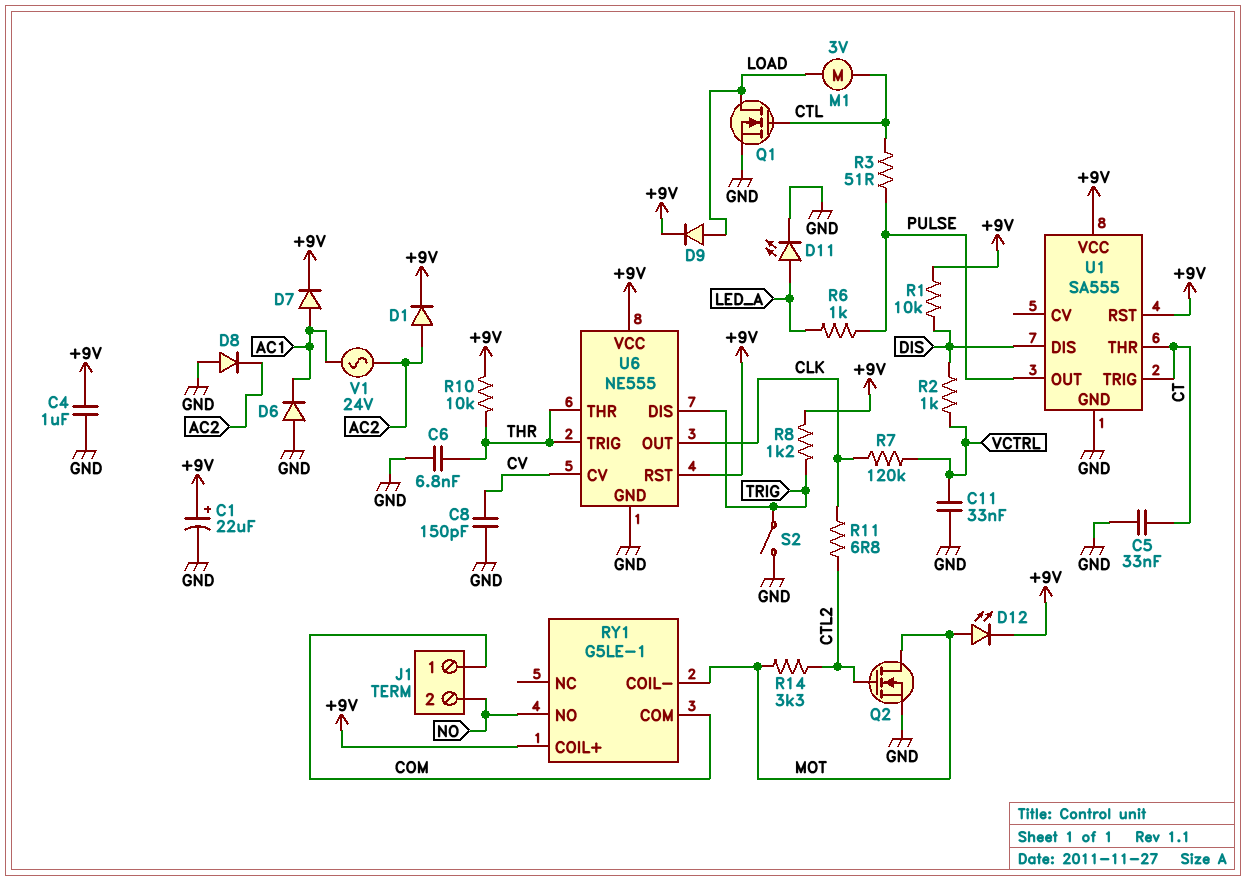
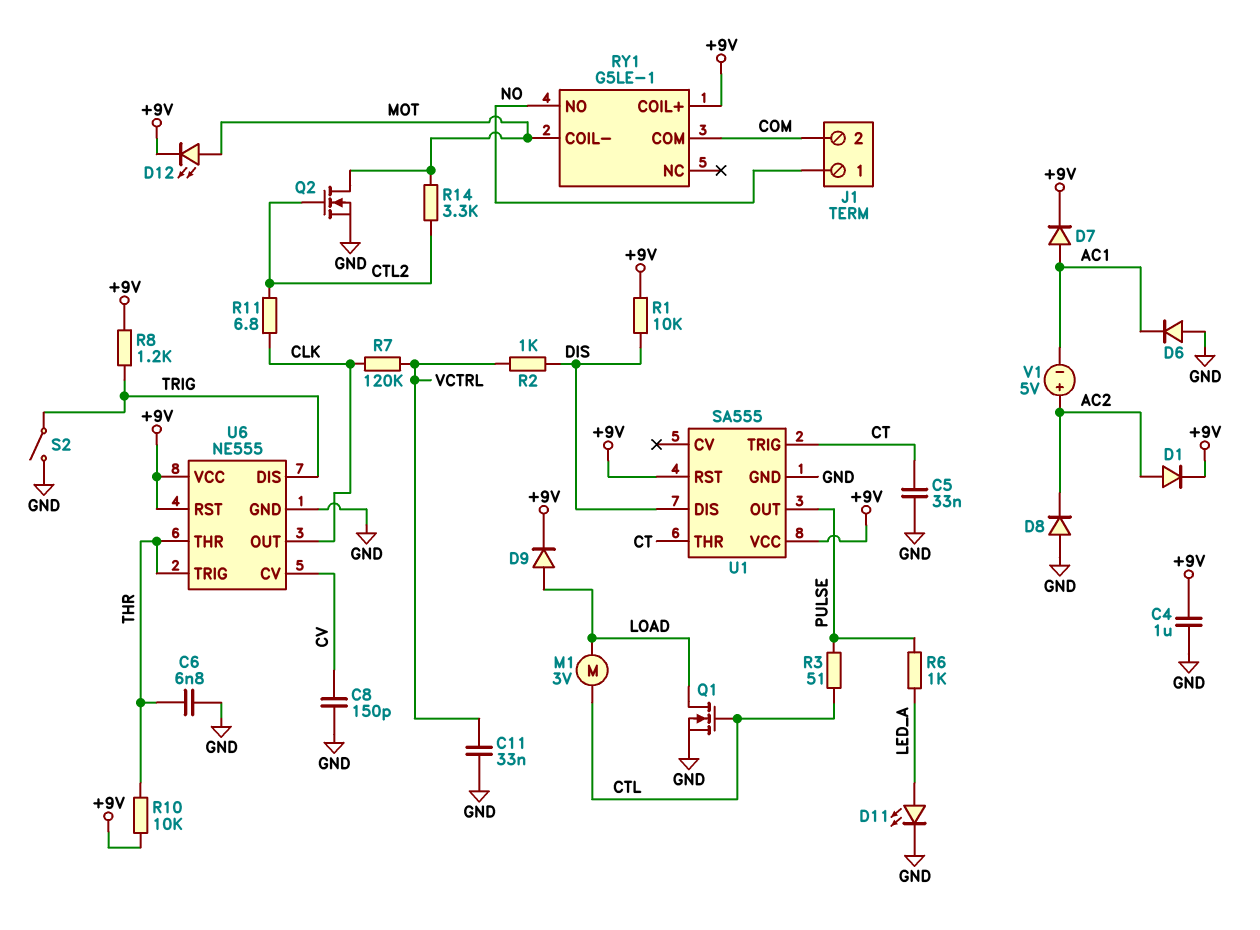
C1: 22uF (plus +9V, minus GND) -> none
J1 pin 1: COM -> NO
J1 pin 2: NO -> COM
V1: AC 24V (AC1, AC2) -> 5V (plus AC2, minus AC1)

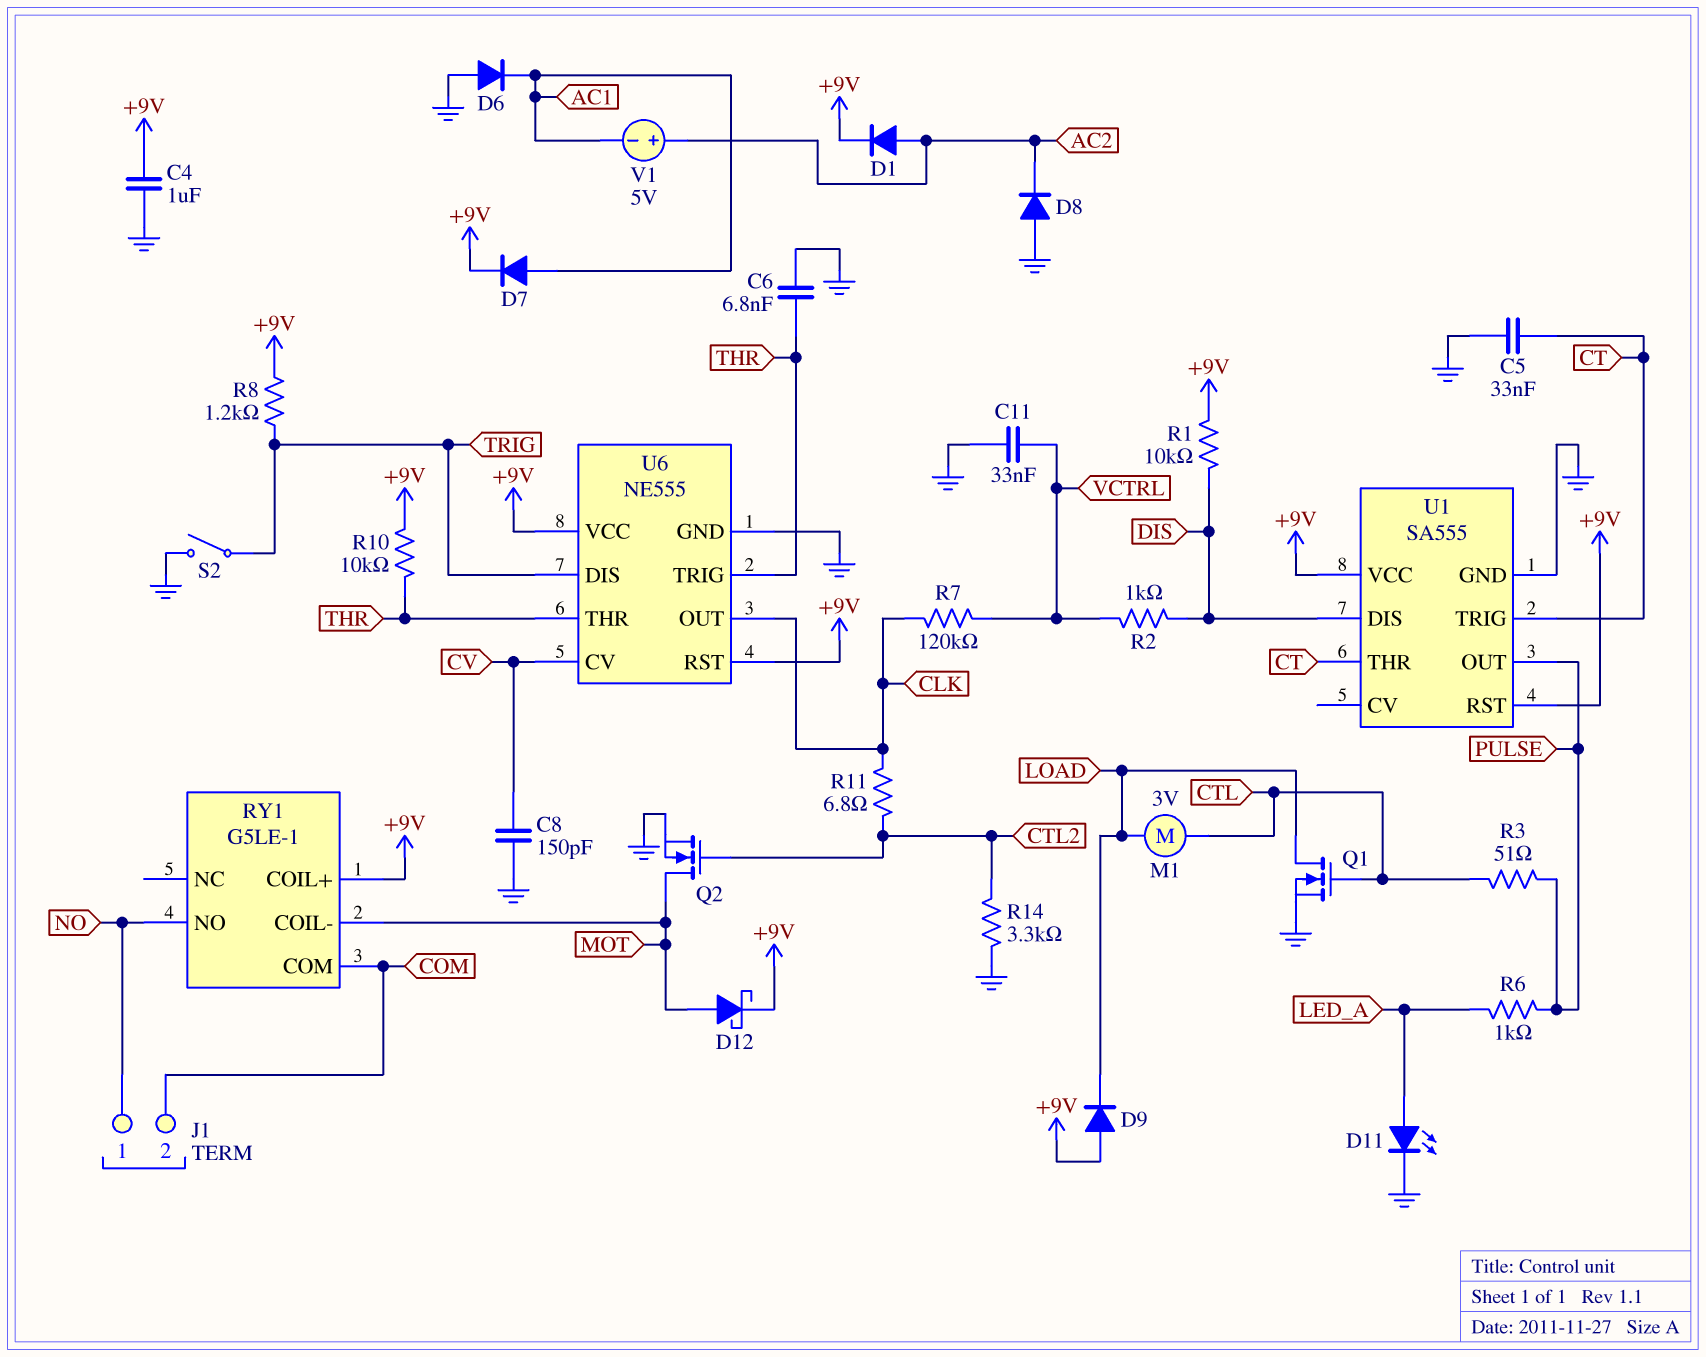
D9: diode (A LOAD, K +9V) -> diode (A +9V, K LOAD)
D12: LED (A MOT, K +9V) -> schottky (A MOT, K +9V)
R14: 3.3k (CTL2, MOT) -> 3.3k (CTL2, GND)

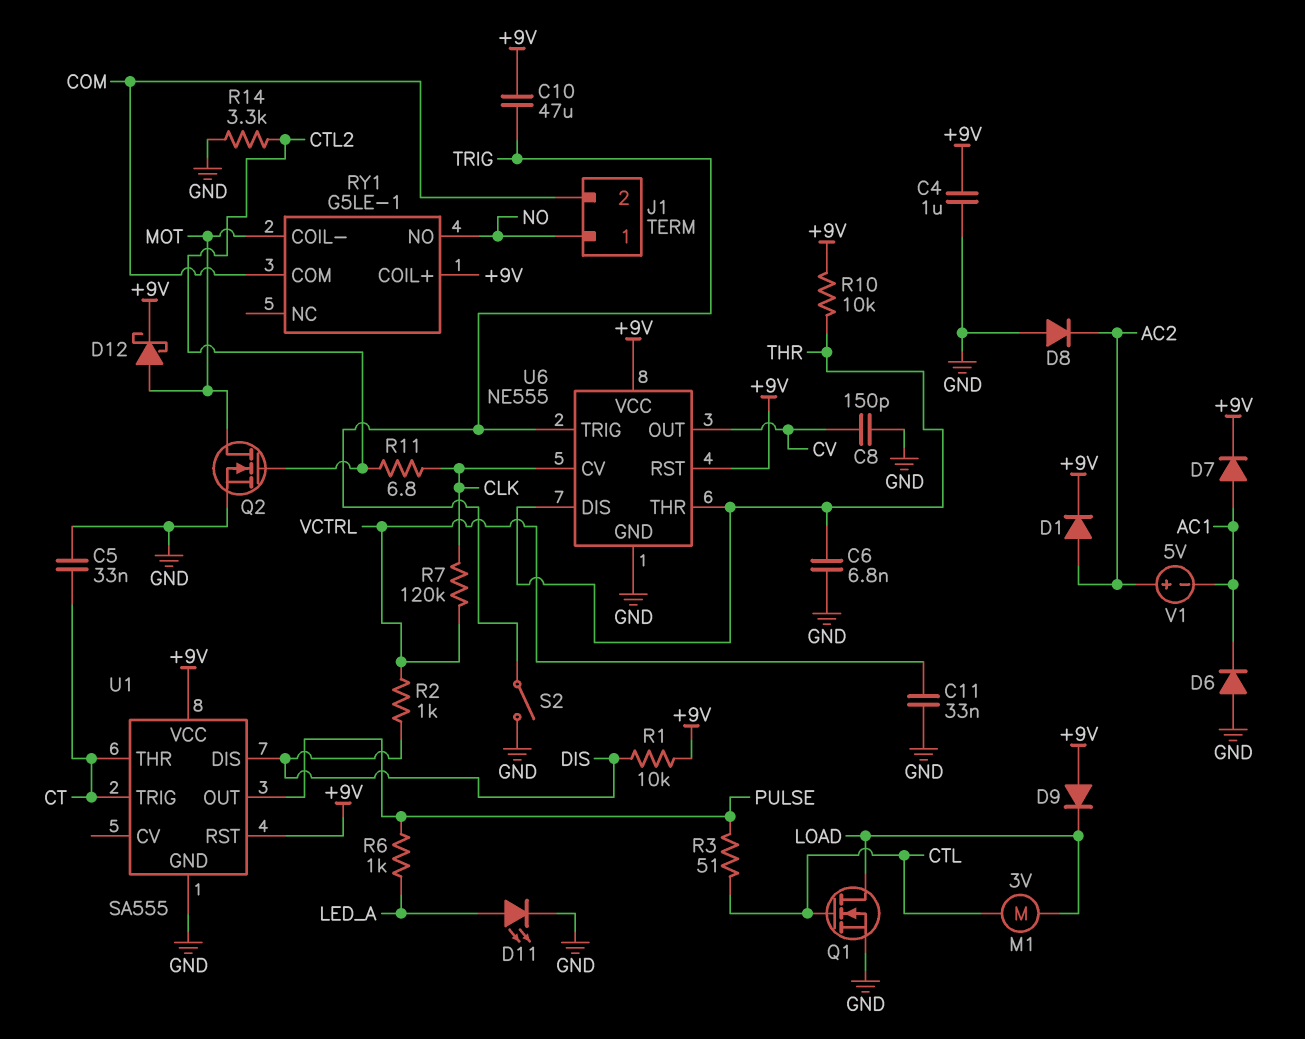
C10: none -> 47uF (+9V, TRIG)
R8: 1.2k (+9V, TRIG) -> none
U6 pin CV: CV -> CLK
U6 pin DIS: TRIG -> THR
U6 pin OUT: CLK -> CV
U6 pin TRIG: THR -> TRIG

